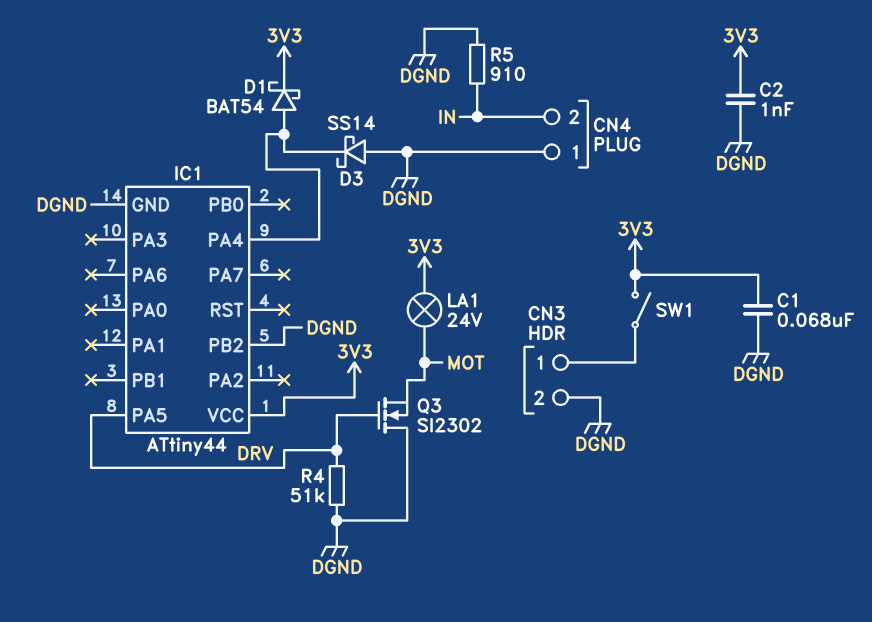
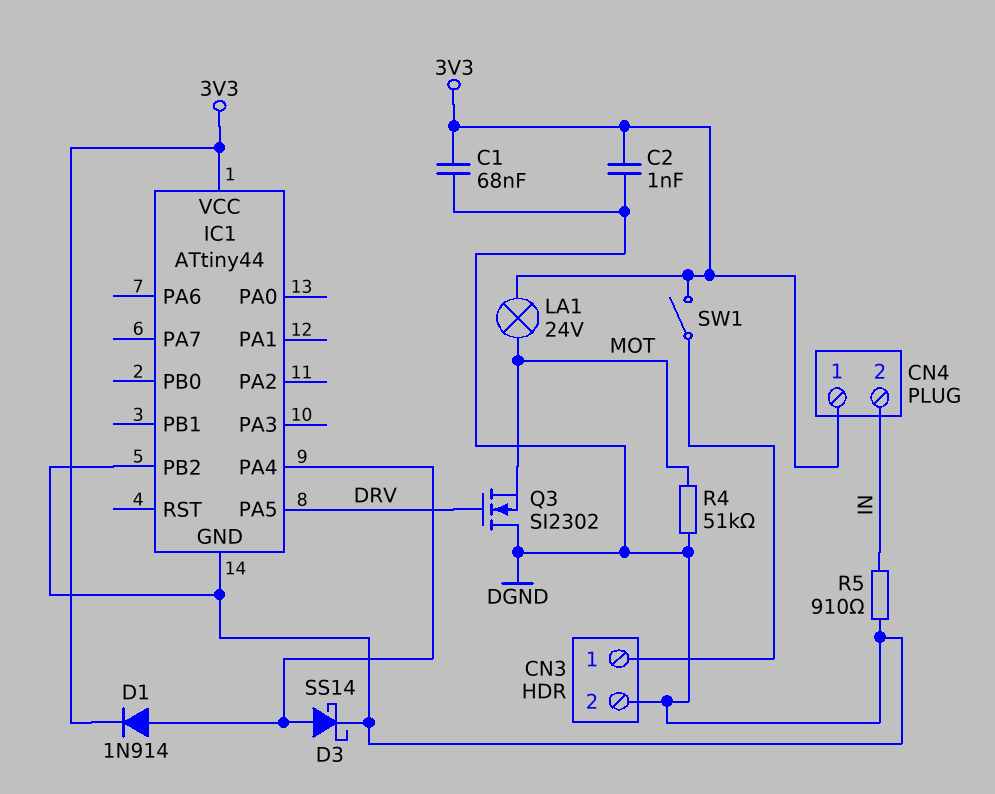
CN4 pin 1: DGND -> 3V3
D1: schottky BAT54 (A IC1/PA4, K 3V3) -> diode 1N914 (A IC1/PA4, K 3V3)
D3: schottky SS14 (A DGND, K IC1/PA4) -> schottky SS14 (A IC1/PA4, K DGND)
R4: 51k (DGND, DRV) -> 51k (DGND, MOT)

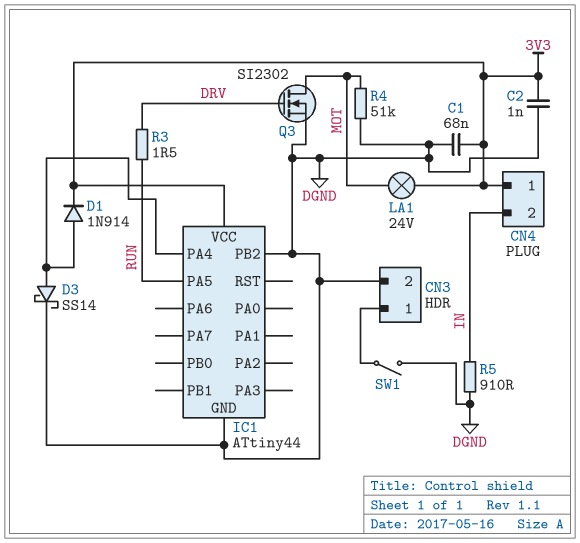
IC1 pin PA5: DRV -> RUN
Q3: NMOS SI2302 (G DRV, D DGND, S MOT) -> NMOS SI2302 (G DRV, D MOT, S DGND)
R3: none -> 1.5 (DRV, RUN)
SW1: switch (3V3, CN3/1) -> switch (CN3/1, DGND)

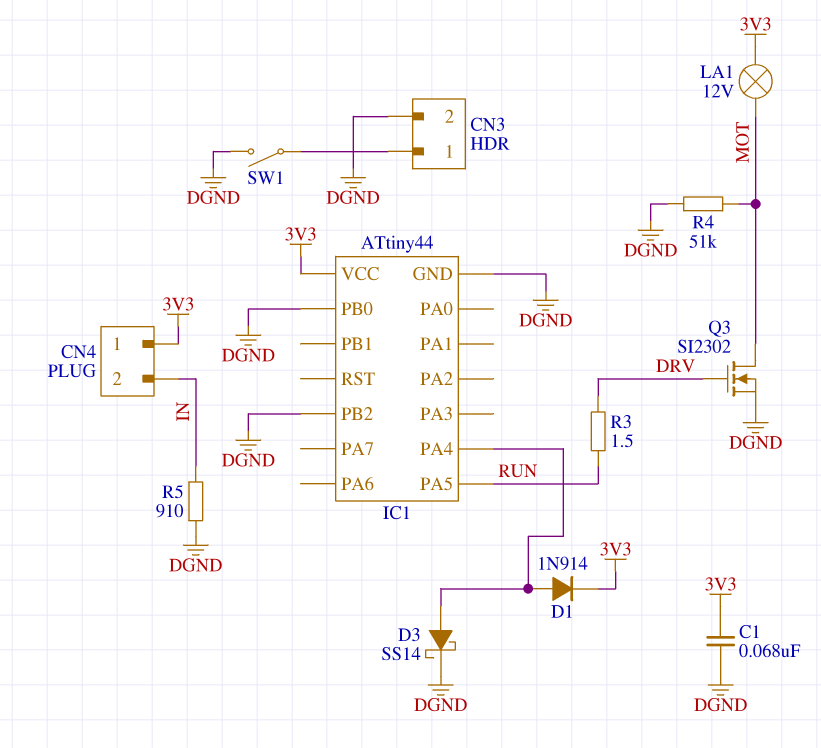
C2: 1nF (3V3, DGND) -> none
IC1 pin PB0: none -> DGND
LA1: lamp 24V (3V3, MOT) -> lamp 12V (3V3, MOT)

